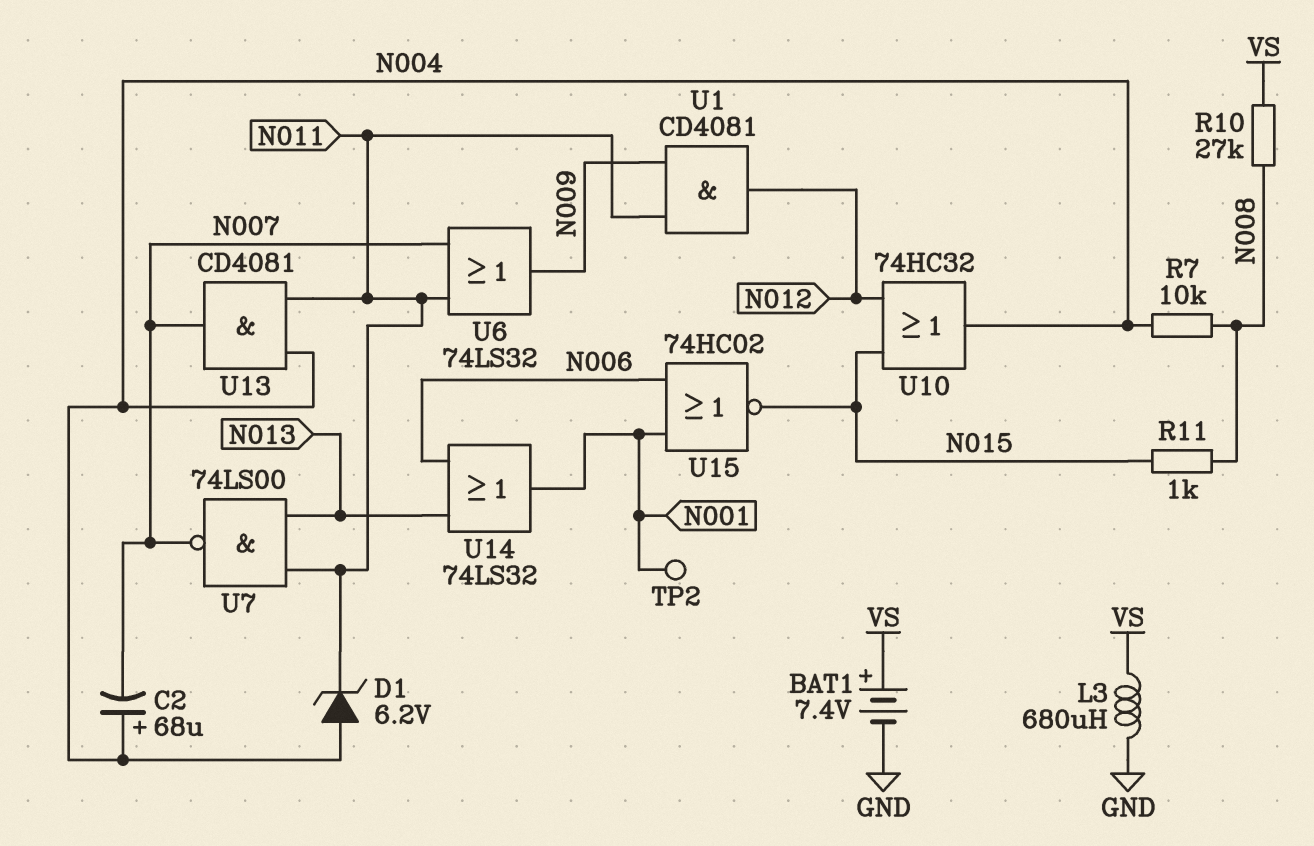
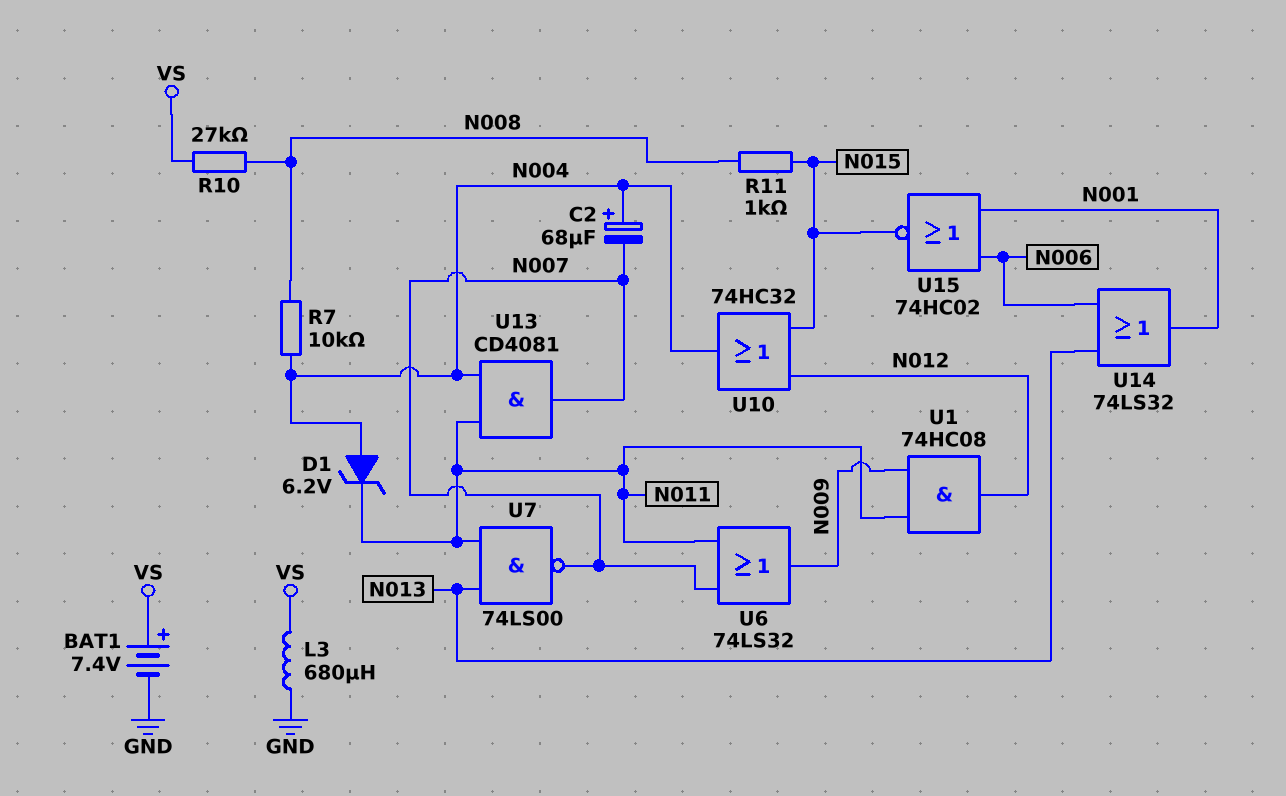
TP2: test point (N001) -> none
U1: AND CD4081 (in N009, in N011, out N012) -> AND 74HC08 (in N009, in N011, out N012)

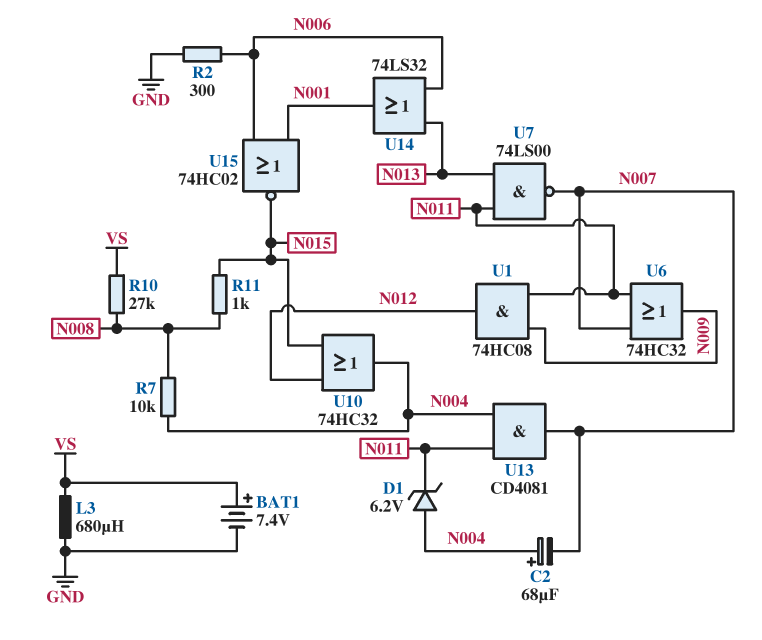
R2: none -> 300 (GND, N006)
U6: OR 74LS32 (in N007, in N011, out N009) -> OR 74HC32 (in N007, in N011, out N009)

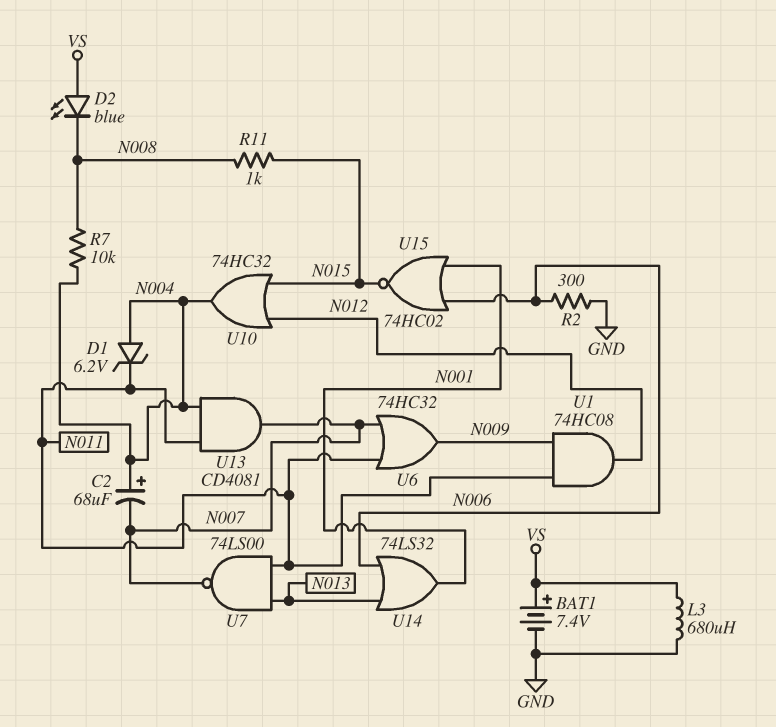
D2: none -> LED blue (A VS, K N008)
R10: 27k (N008, VS) -> none

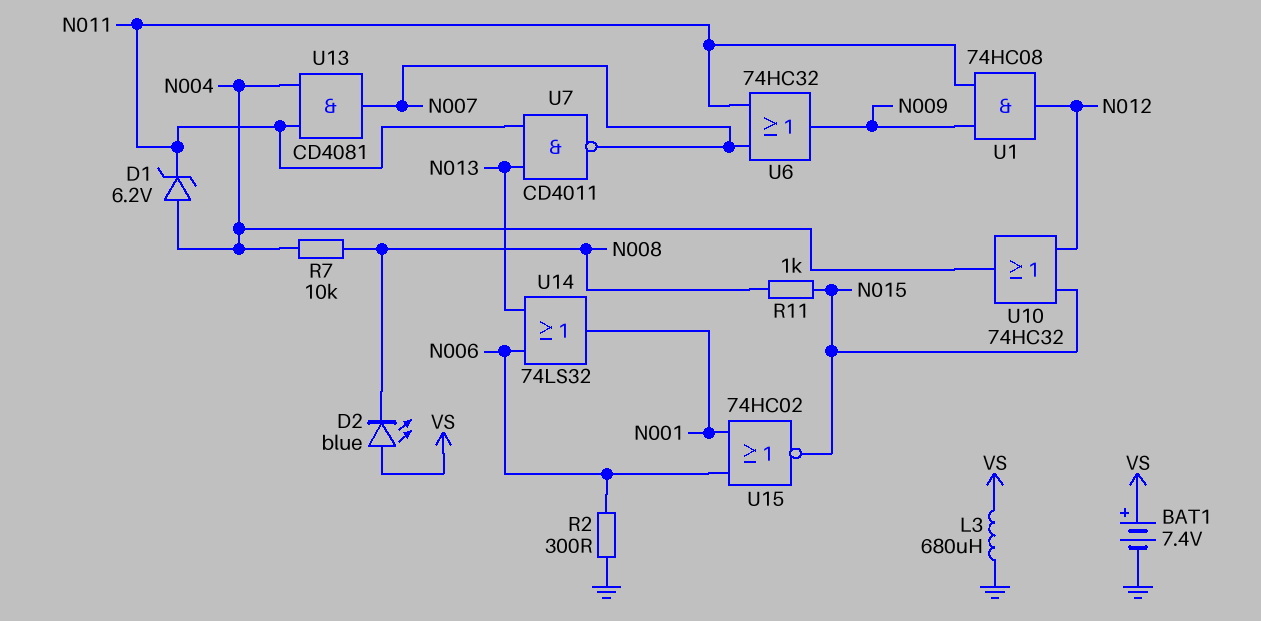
C2: 68uF (plus N004, minus N007) -> none
U7: NAND 74LS00 (in N011, in N013, out N007) -> NAND CD4011 (in N011, in N013, out N007)

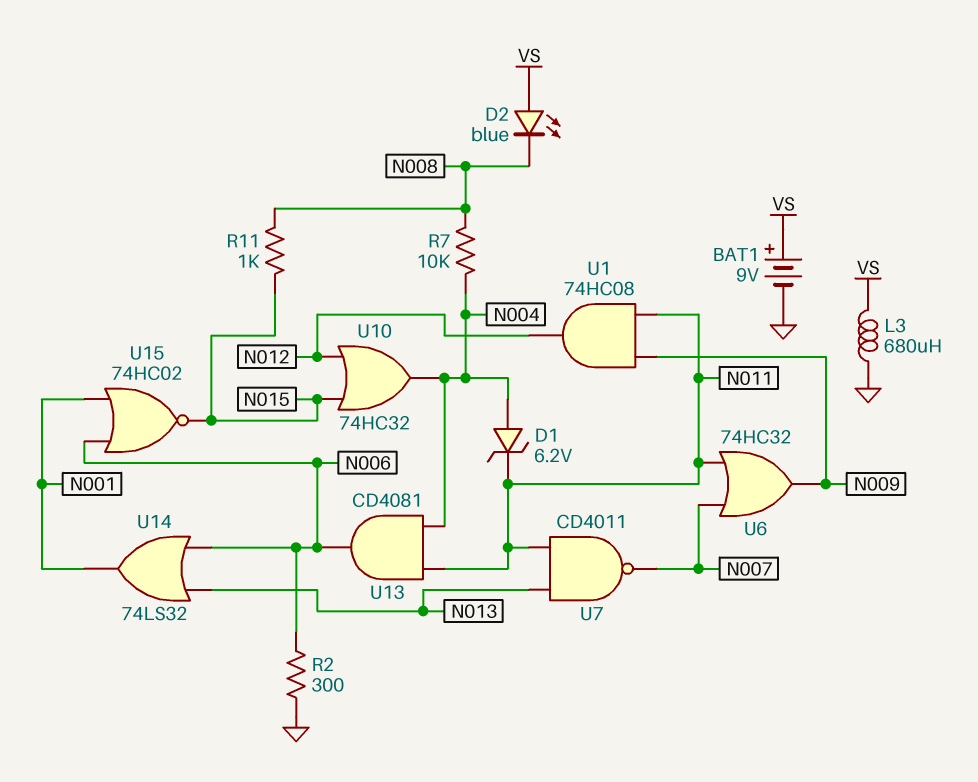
BAT1: 7.4V (plus VS, minus GND) -> 9V (plus VS, minus GND)
U13: AND CD4081 (in N004, in N011, out N007) -> AND CD4081 (in N004, in N011, out N006)

